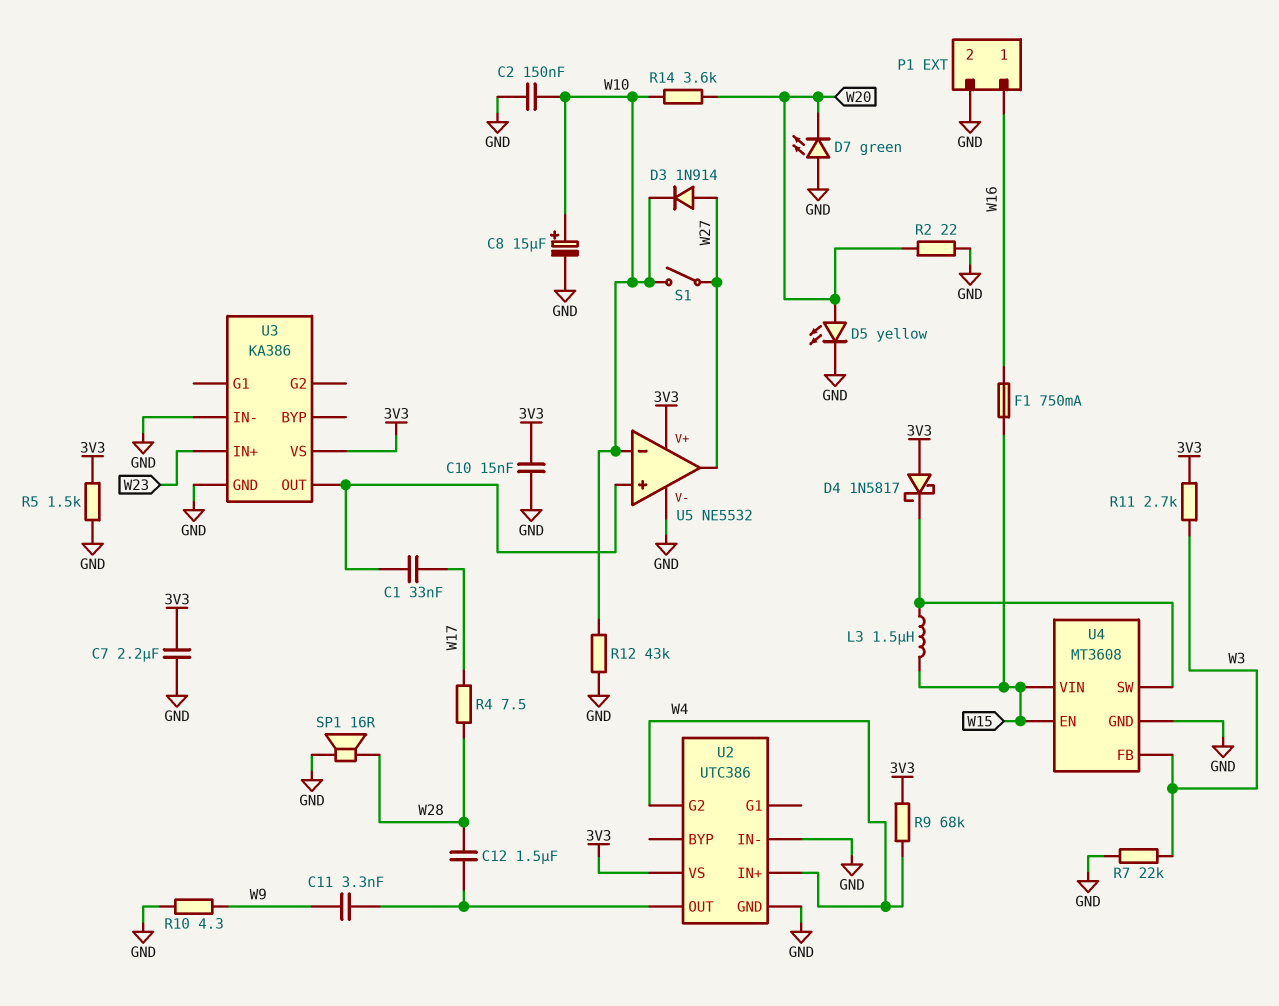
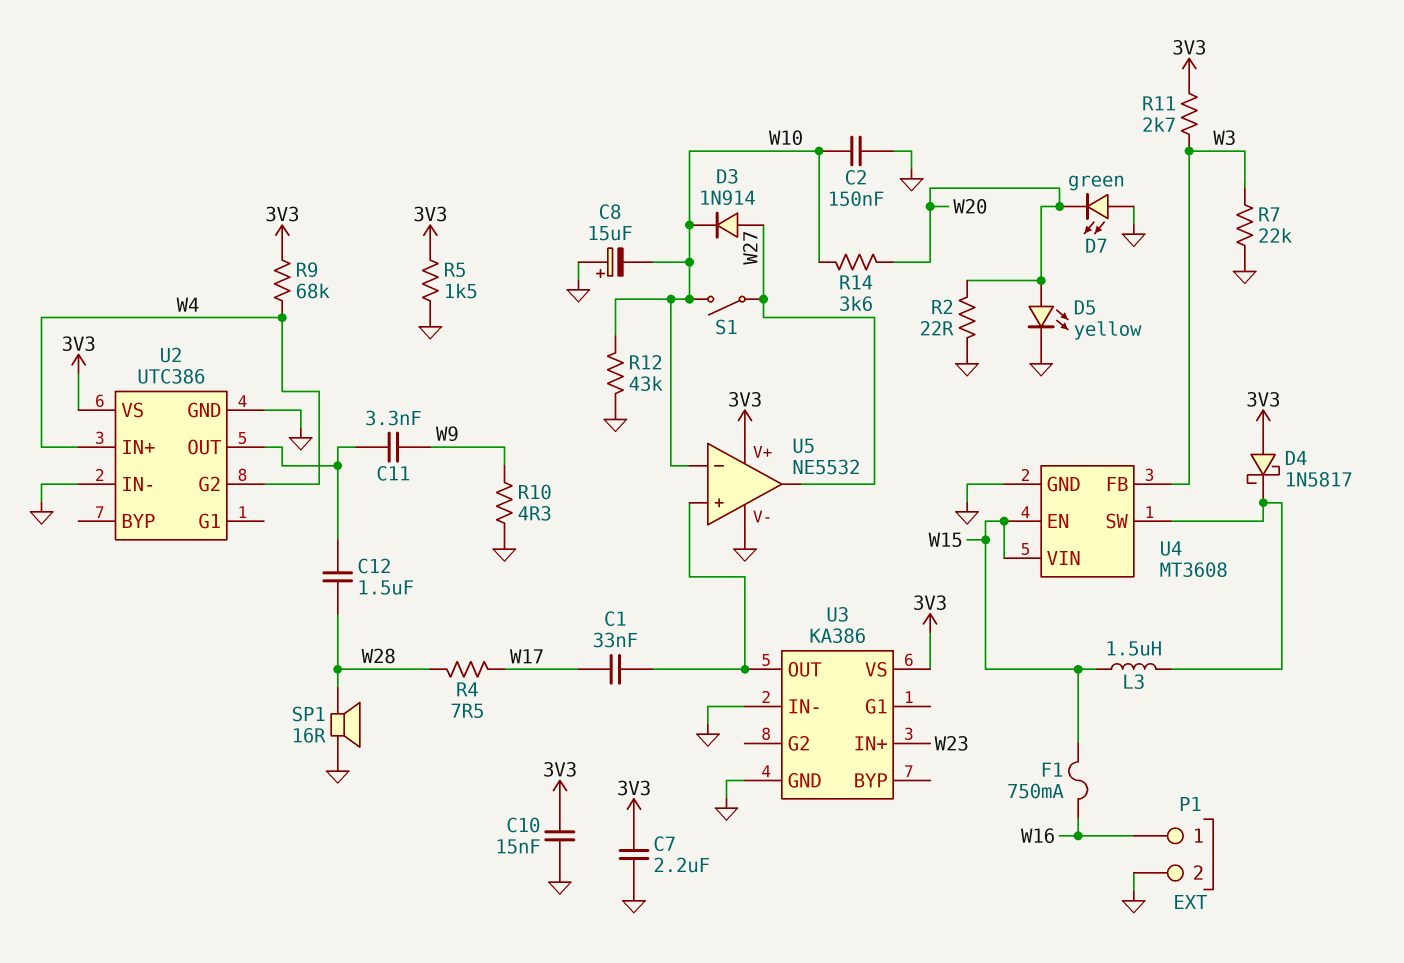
C8: 15uF (plus W10, minus GND) -> 15uF (plus GND, minus W10)

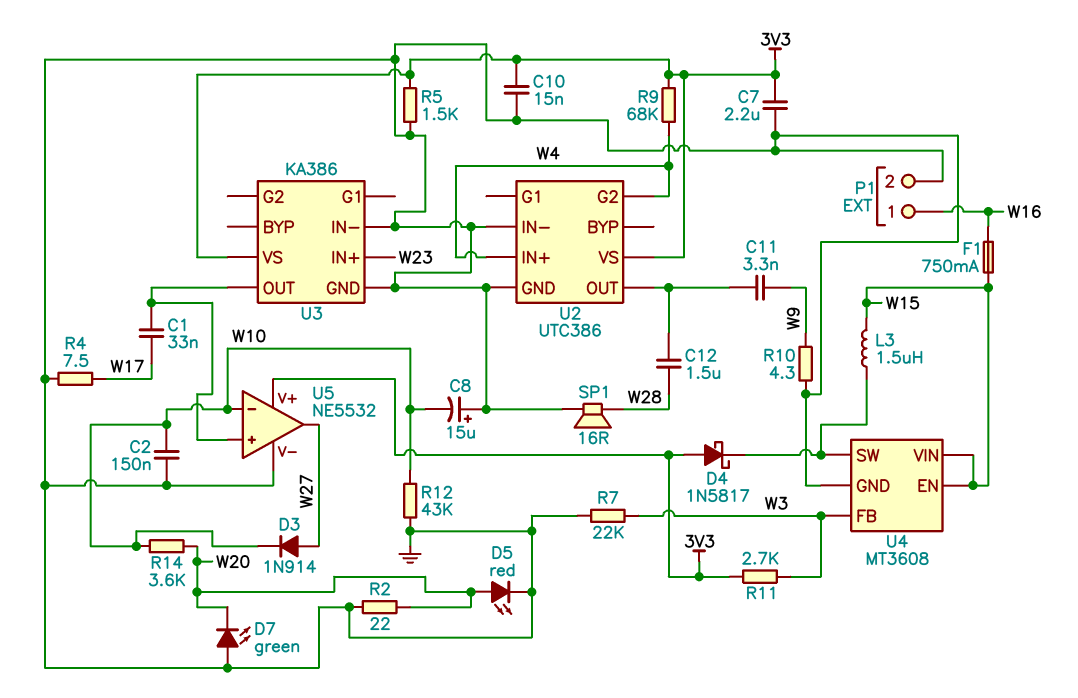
D5: LED yellow (A W20, K GND) -> LED red (A W20, K GND)
R4: 7.5 (W17, W28) -> 7.5 (GND, W17)
S1: switch (W10, W27) -> none

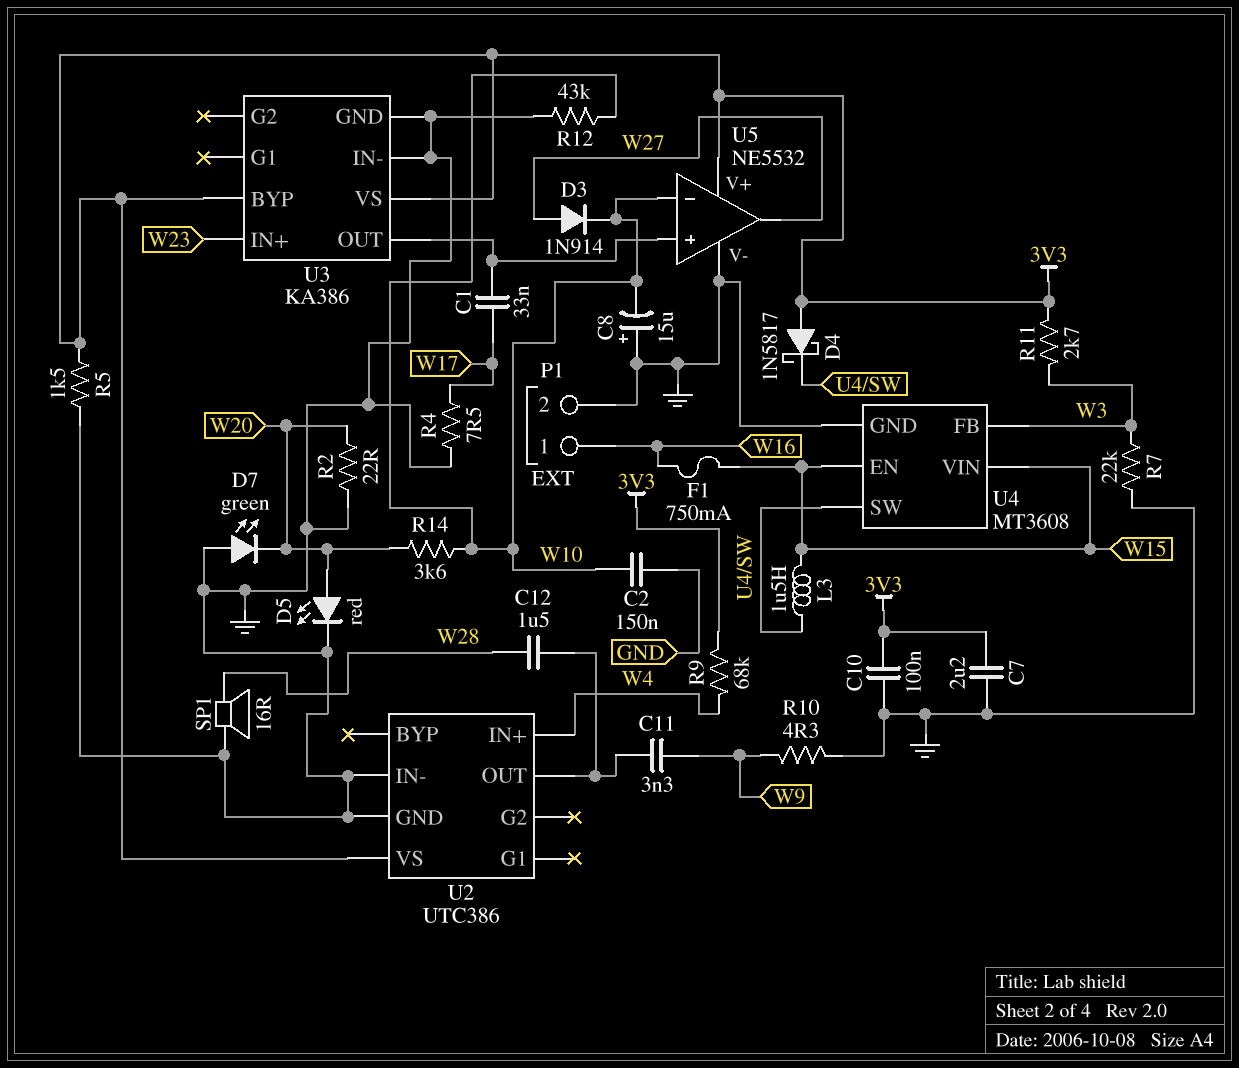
C10: 15nF (3V3, GND) -> 100nF (3V3, GND)
U2 pin G2: W4 -> none
U3 pin BYP: none -> 3V3

